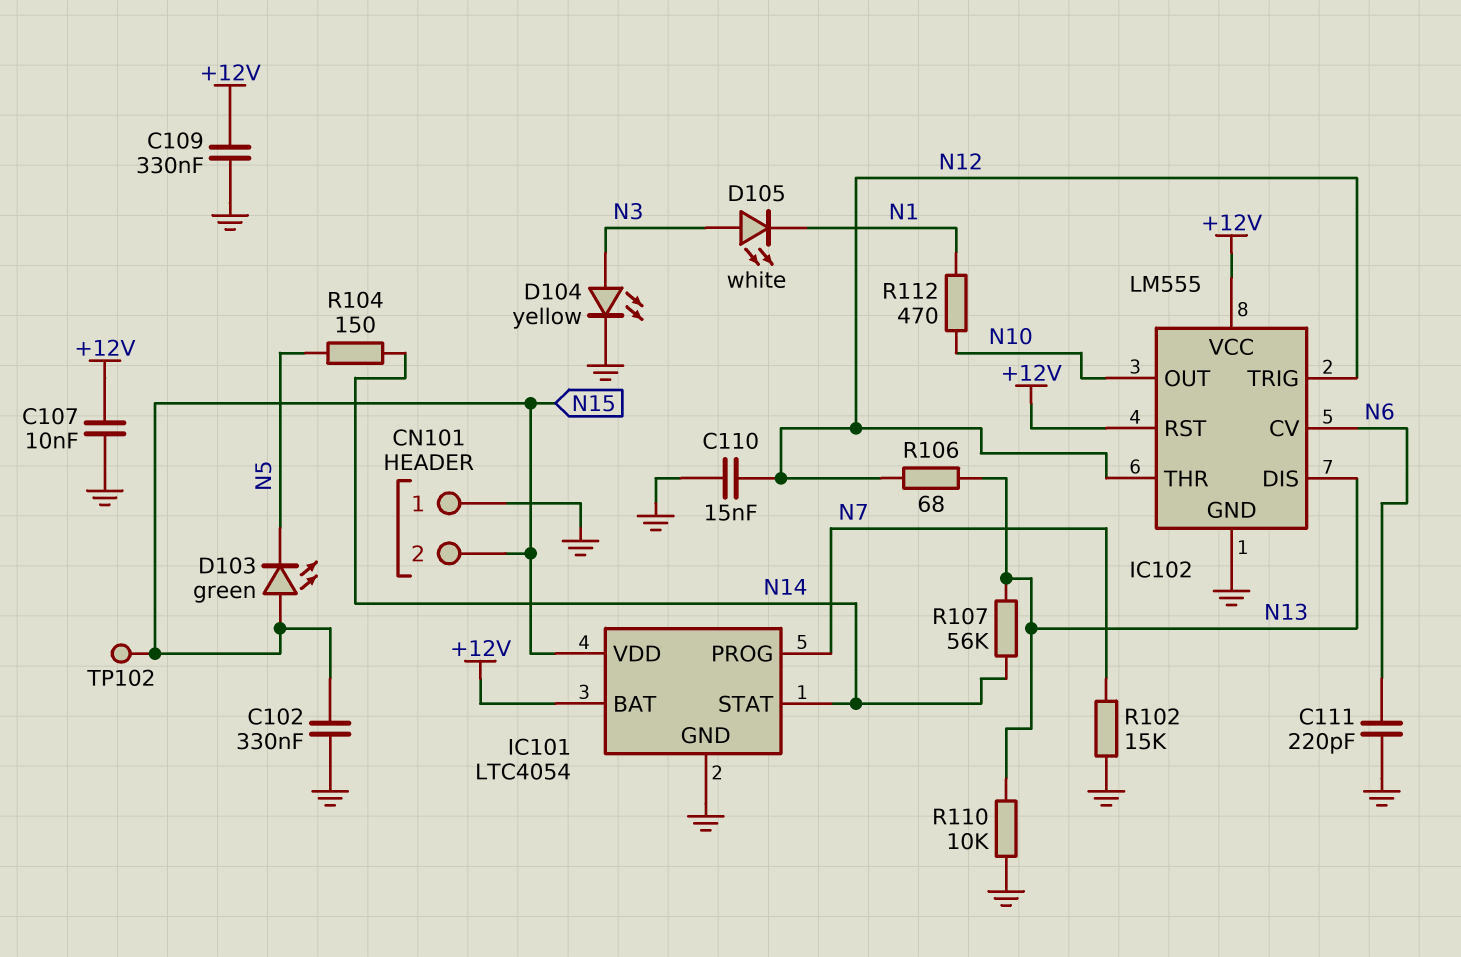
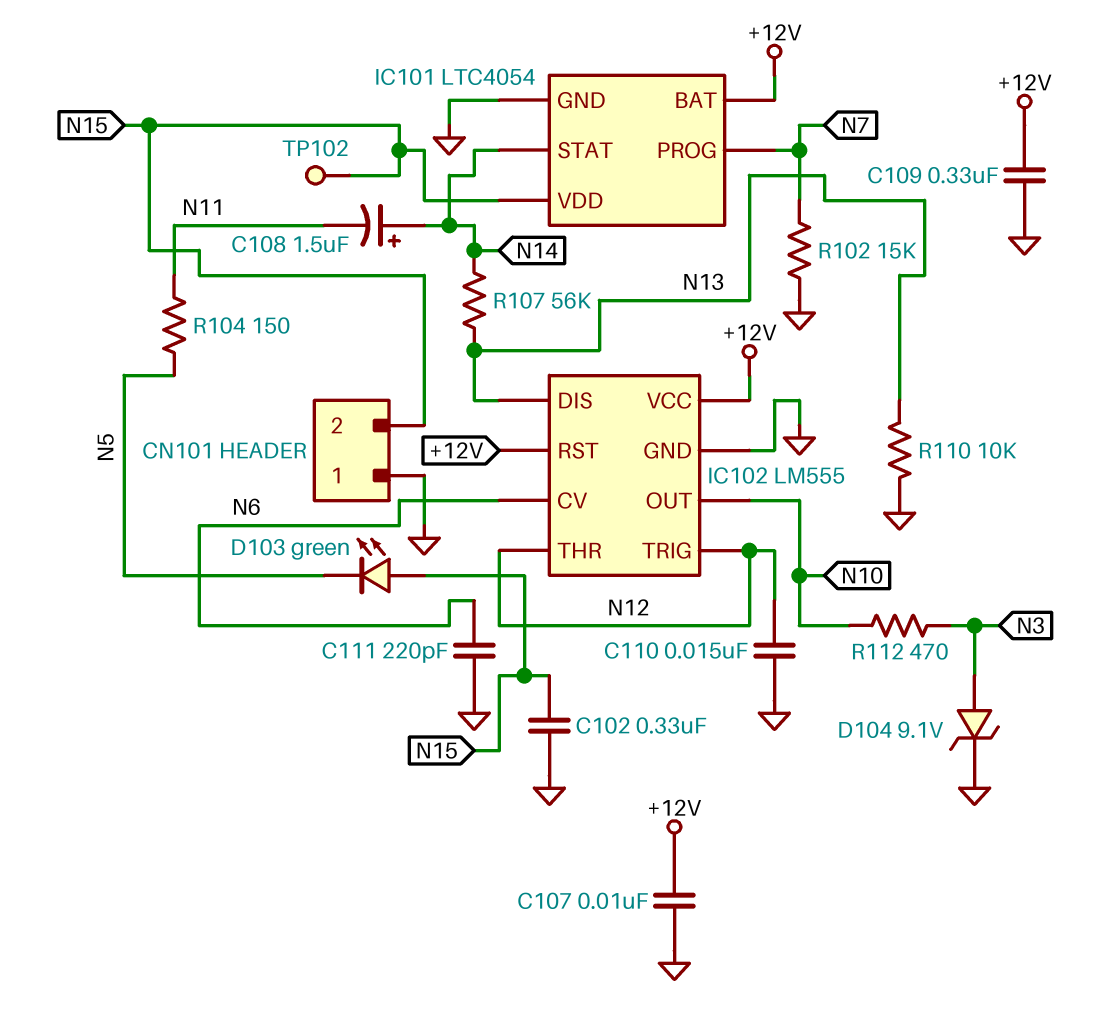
C108: none -> 1.5uF (plus N14, minus N11)
D104: LED yellow (A N3, K GND) -> zener 9.1V (A N3, K GND)
D105: LED white (A N3, K N1) -> none
R104: 150 (N5, N14) -> 150 (N5, N11)
R106: 68 (N12, N13) -> none
R112: 470 (N1, N10) -> 470 (N3, N10)

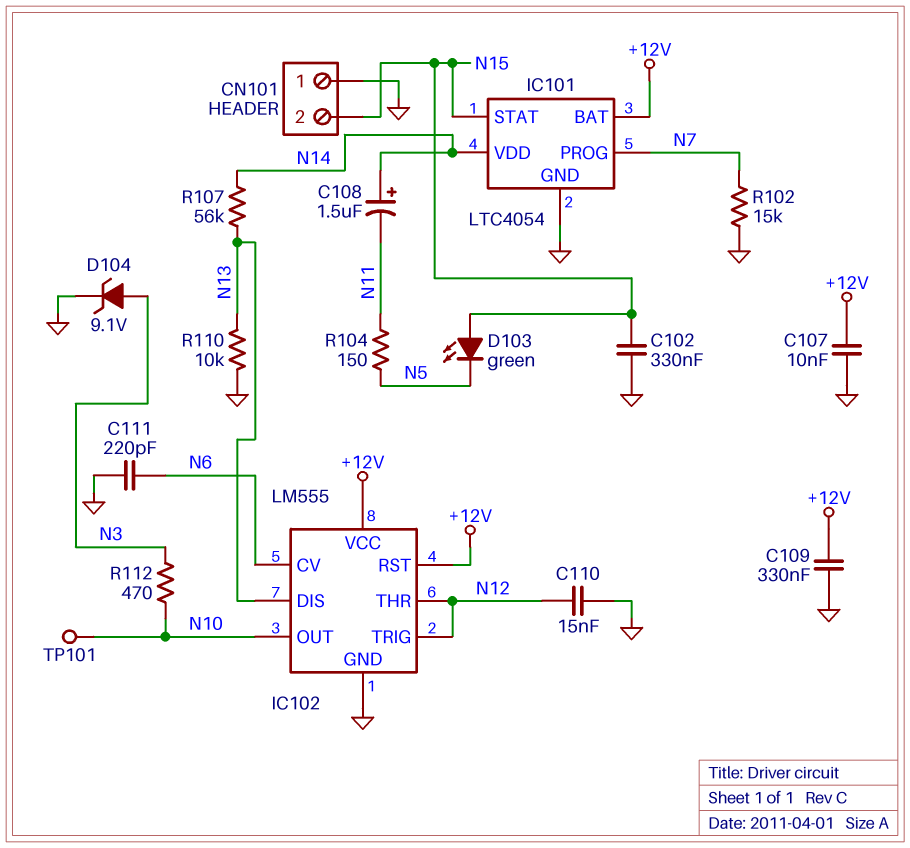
IC101 pin STAT: N14 -> N15
IC101 pin VDD: N15 -> N14
TP101: none -> test point (N10)
TP102: test point (N15) -> none

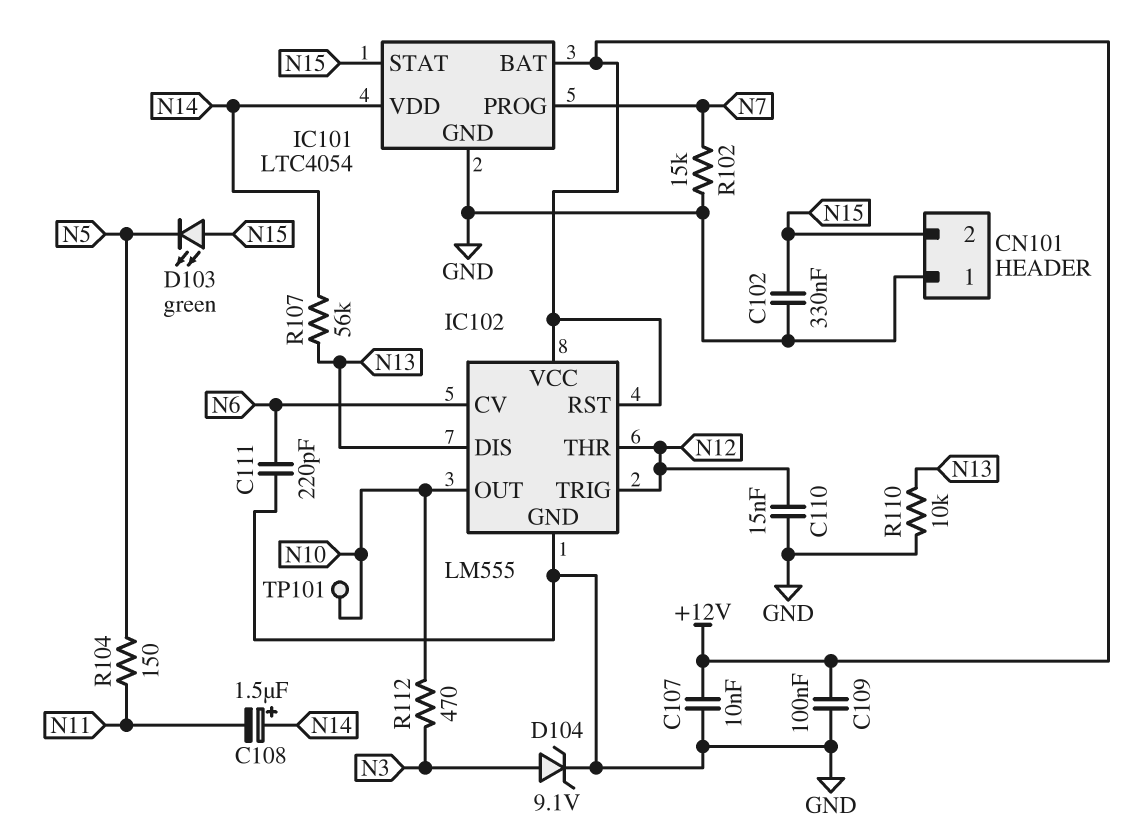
C109: 330nF (+12V, GND) -> 100nF (+12V, GND)

